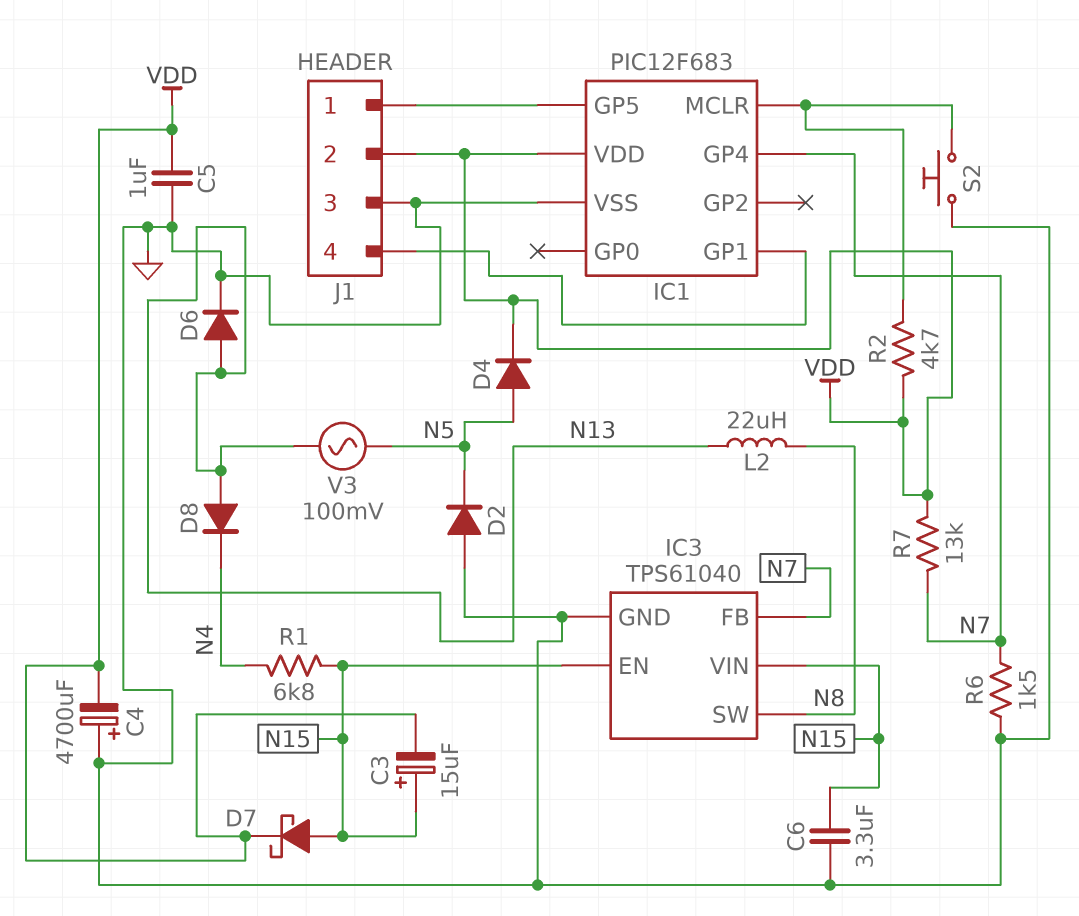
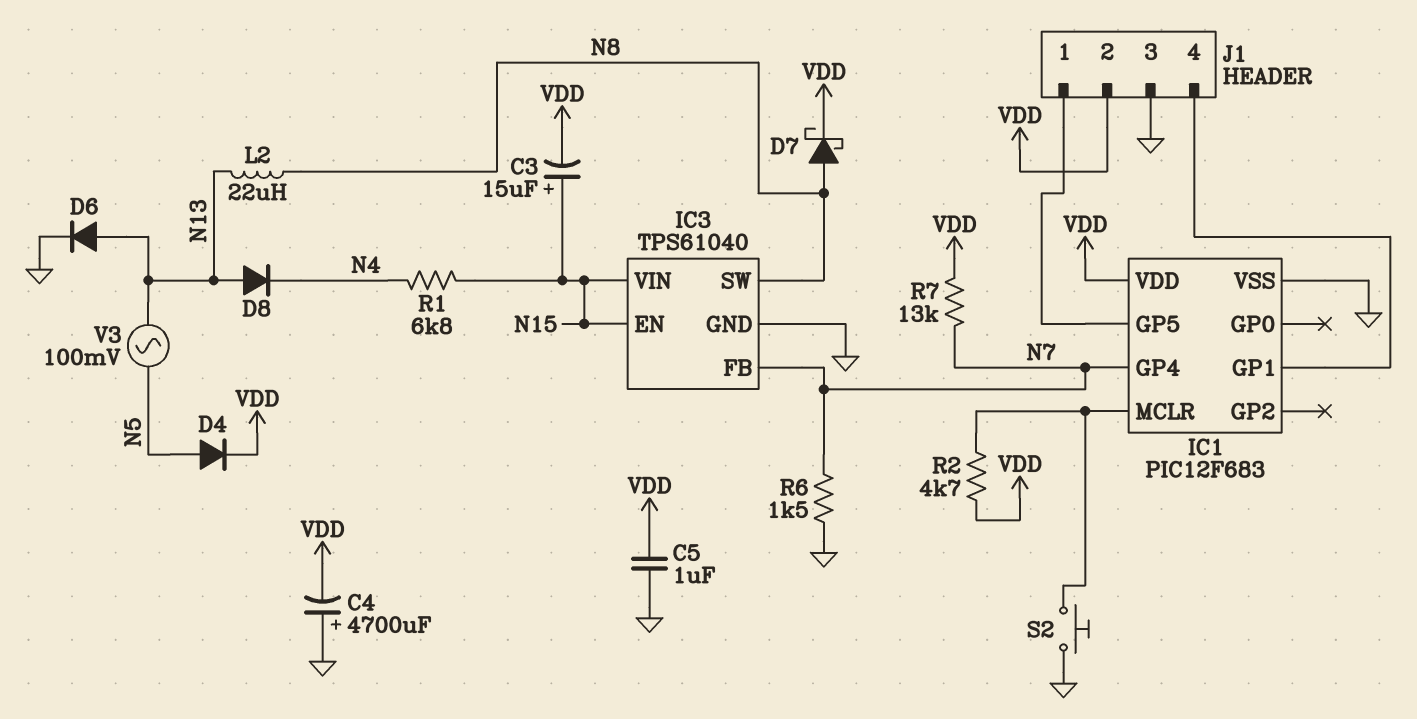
C6: 3.3uF (GND, N15) -> none
D2: diode (A GND, K N5) -> none
D7: schottky (A N15, K VDD) -> schottky (A N8, K VDD)

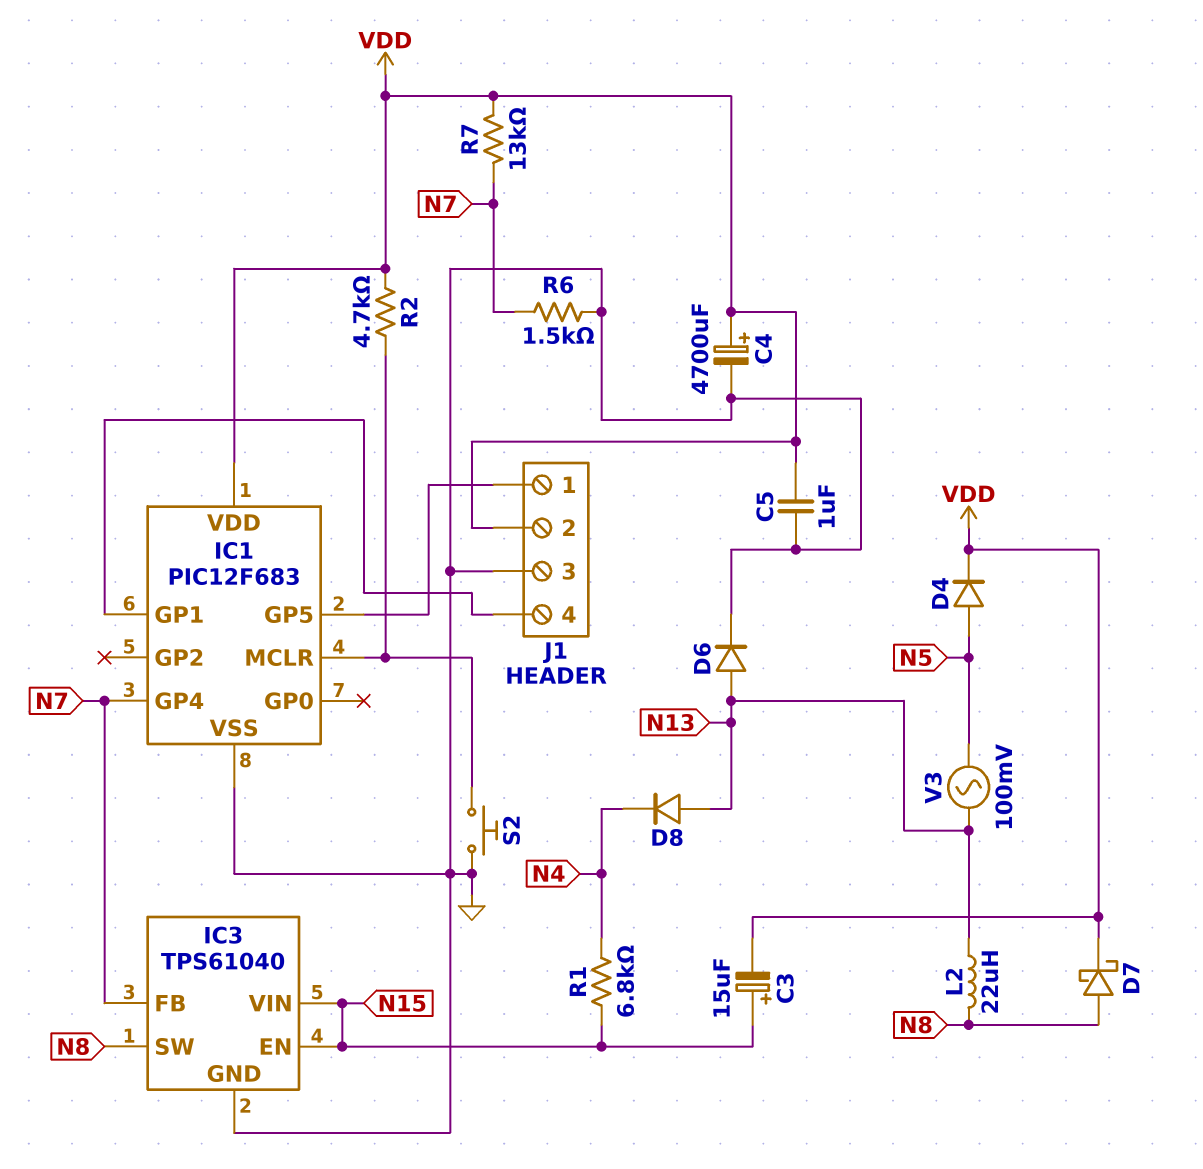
C4: 4700uF (plus GND, minus VDD) -> 4700uF (plus VDD, minus GND)

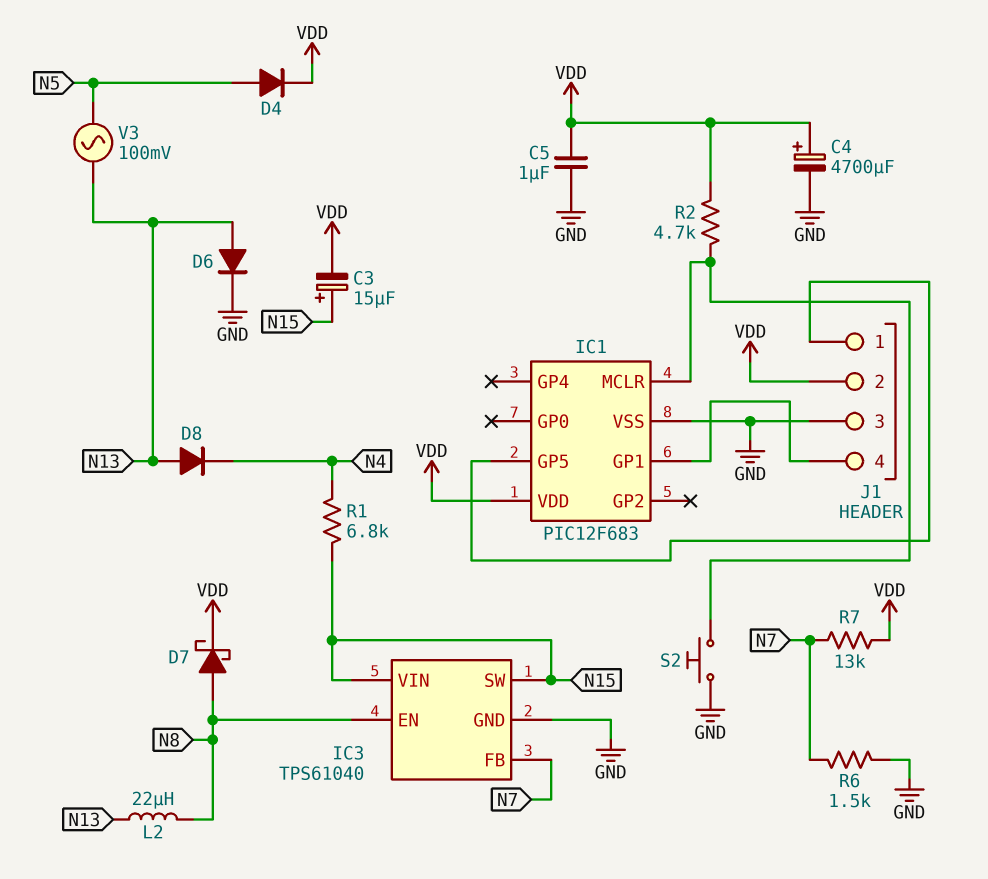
IC1 pin GP4: N7 -> none
IC3 pin EN: N15 -> N8
IC3 pin SW: N8 -> N15

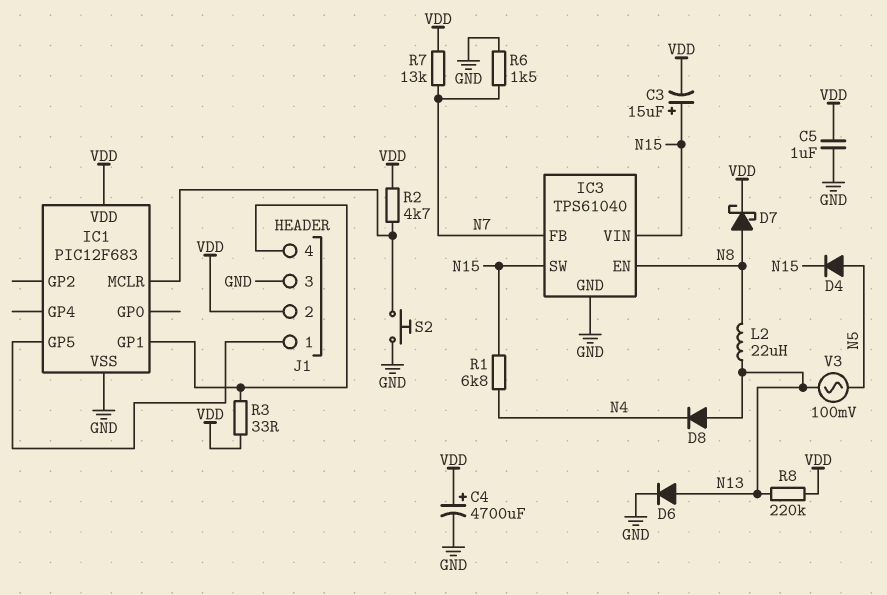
D4: diode (A N5, K VDD) -> diode (A N5, K N15)
R3: none -> 33 (IC1/GP1, VDD)
R8: none -> 220k (N13, VDD)

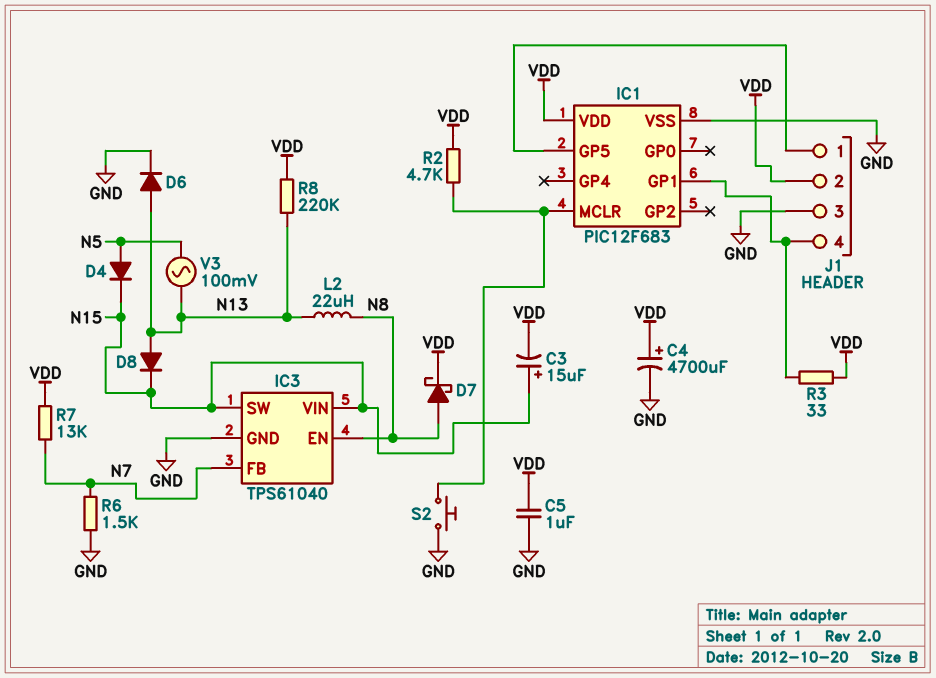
D8: diode (A N13, K N4) -> diode (A N13, K N15)
R1: 6.8k (N4, N15) -> none

